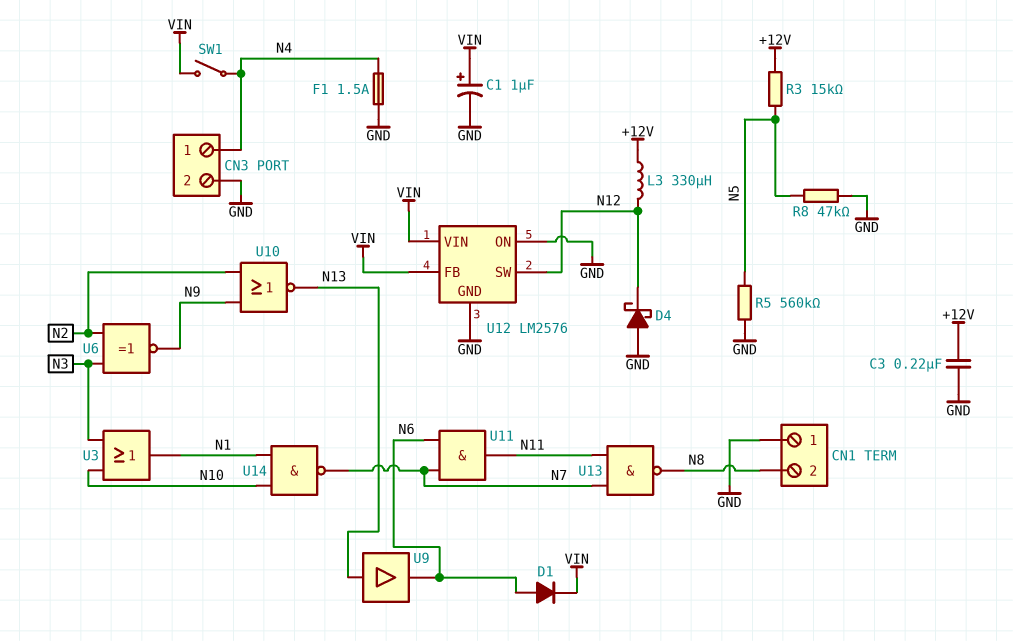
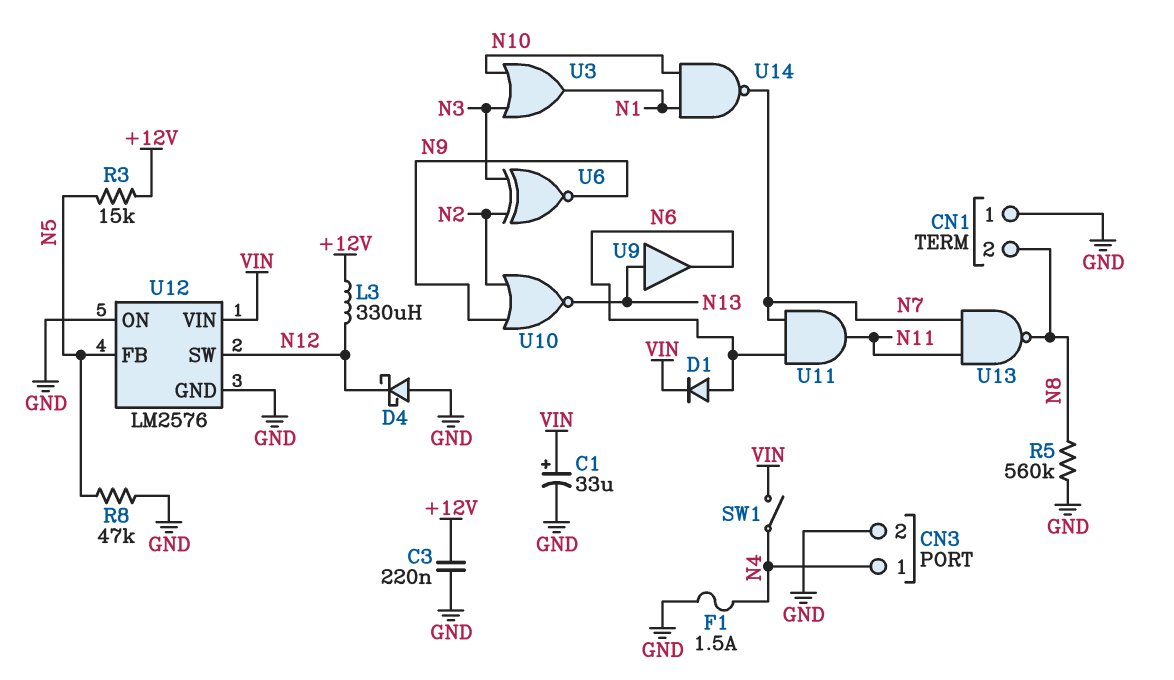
C1: 1uF (plus VIN, minus GND) -> 33uF (plus VIN, minus GND)
R5: 560k (GND, N5) -> 560k (GND, N8)
U12 pin FB: VIN -> N5

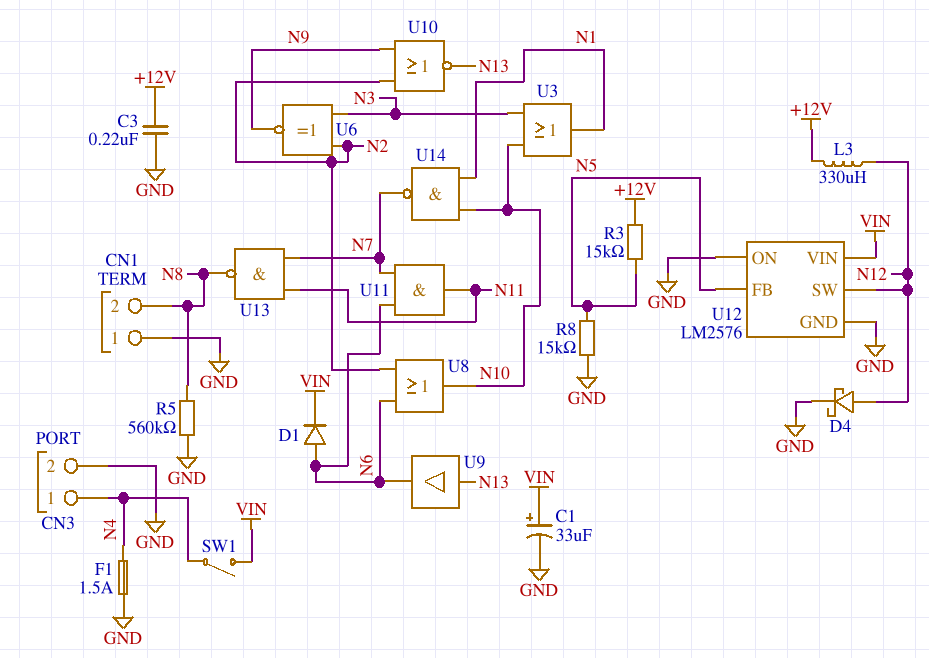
D4: schottky (A GND, K N12) -> schottky (A N12, K GND)
R8: 47k (GND, N5) -> 15k (GND, N5)
U8: none -> OR (in N2, in N6, out N10)

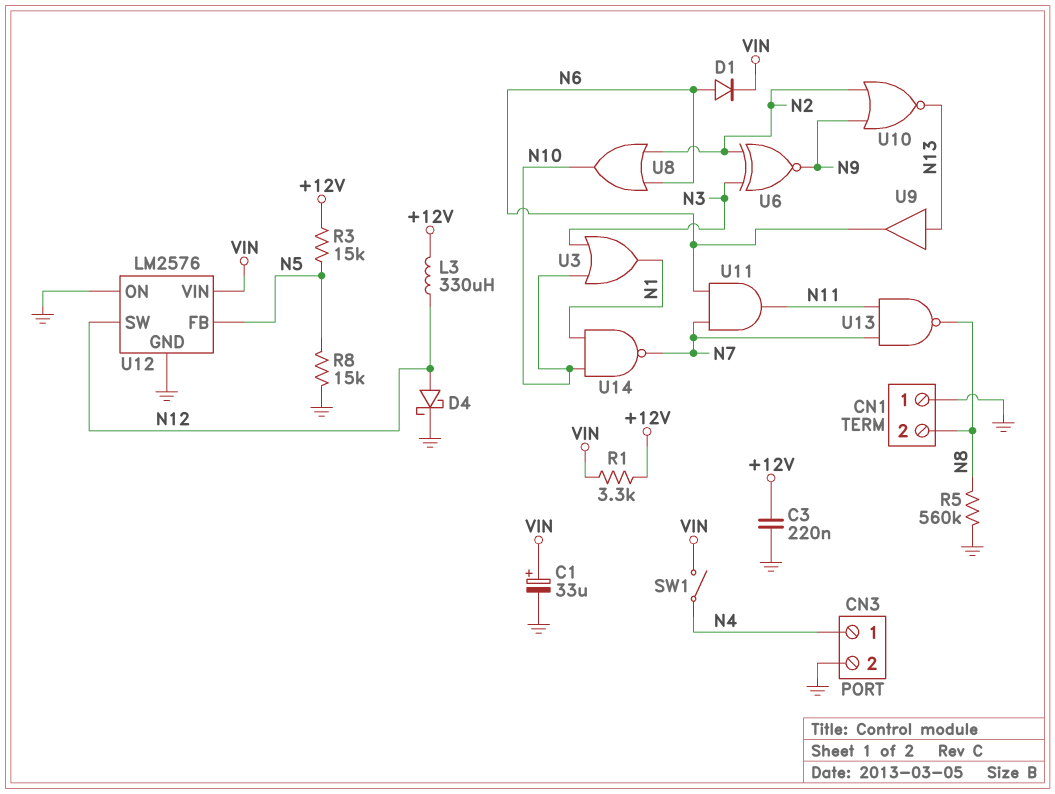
F1: 1.5A (GND, N4) -> none
R1: none -> 3.3k (+12V, VIN)

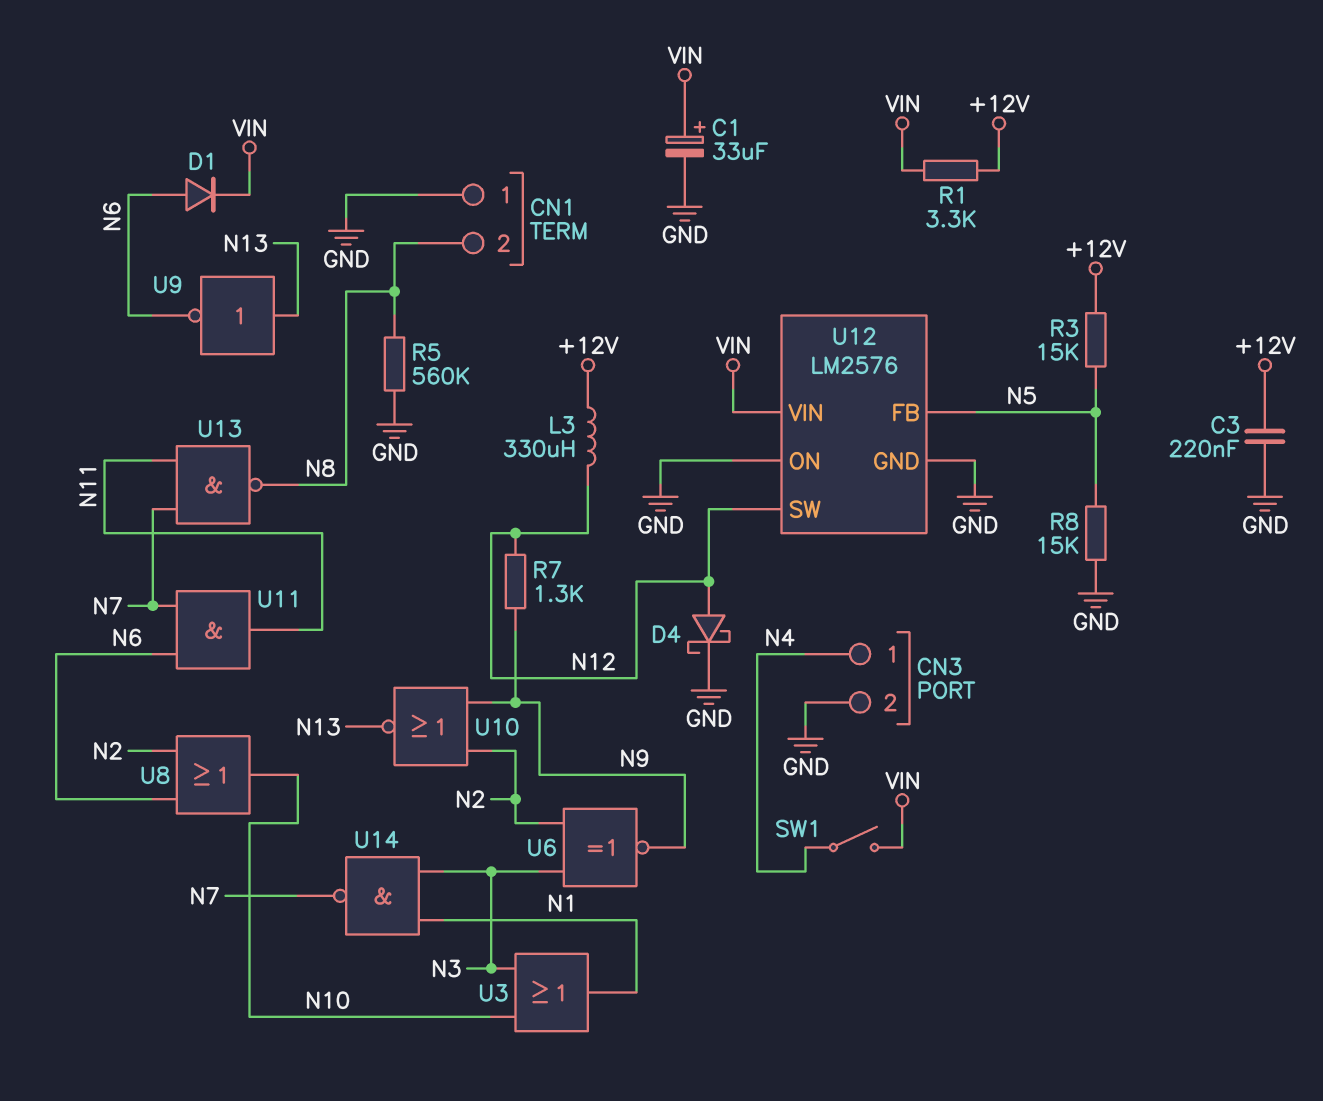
R7: none -> 1.3k (N9, N12)
U9: buffer (in N13, out N6) -> NOT (in N13, out N6)
U14: NAND (in N1, in N10, out N7) -> NAND (in N1, in N3, out N7)

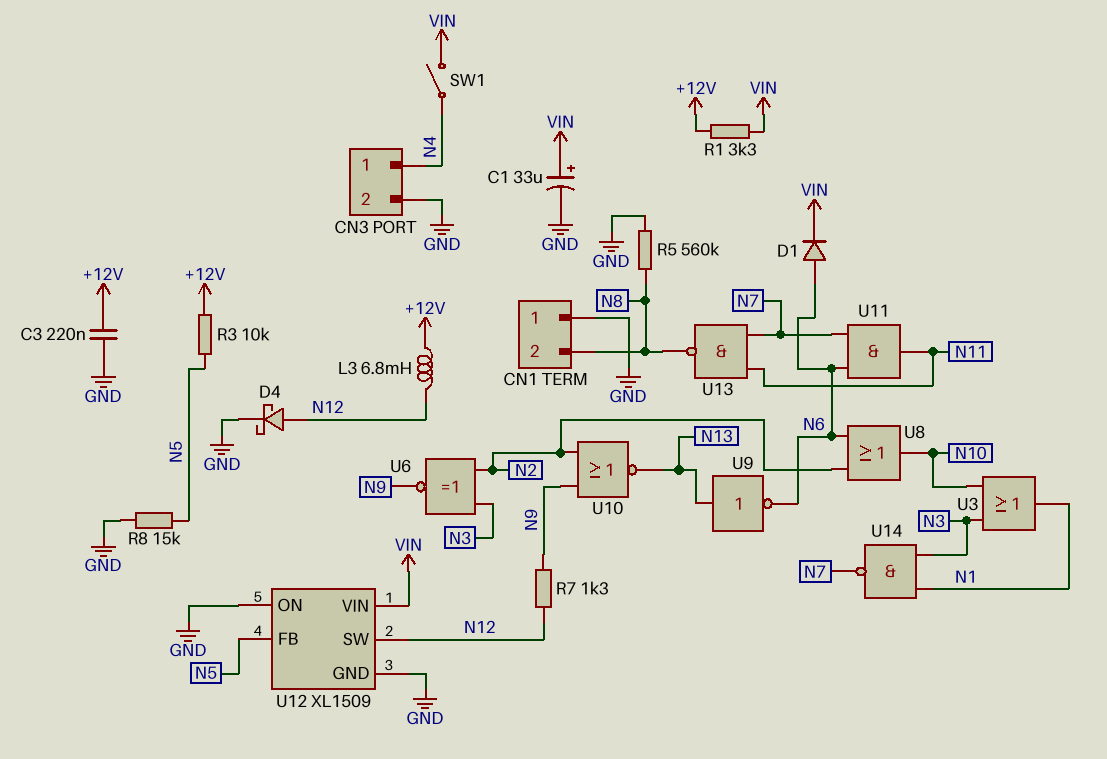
L3: 330uH (+12V, N12) -> 6.8mH (+12V, N12)
R3: 15k (+12V, N5) -> 10k (+12V, N5)
U12: LM2576 -> XL1509

